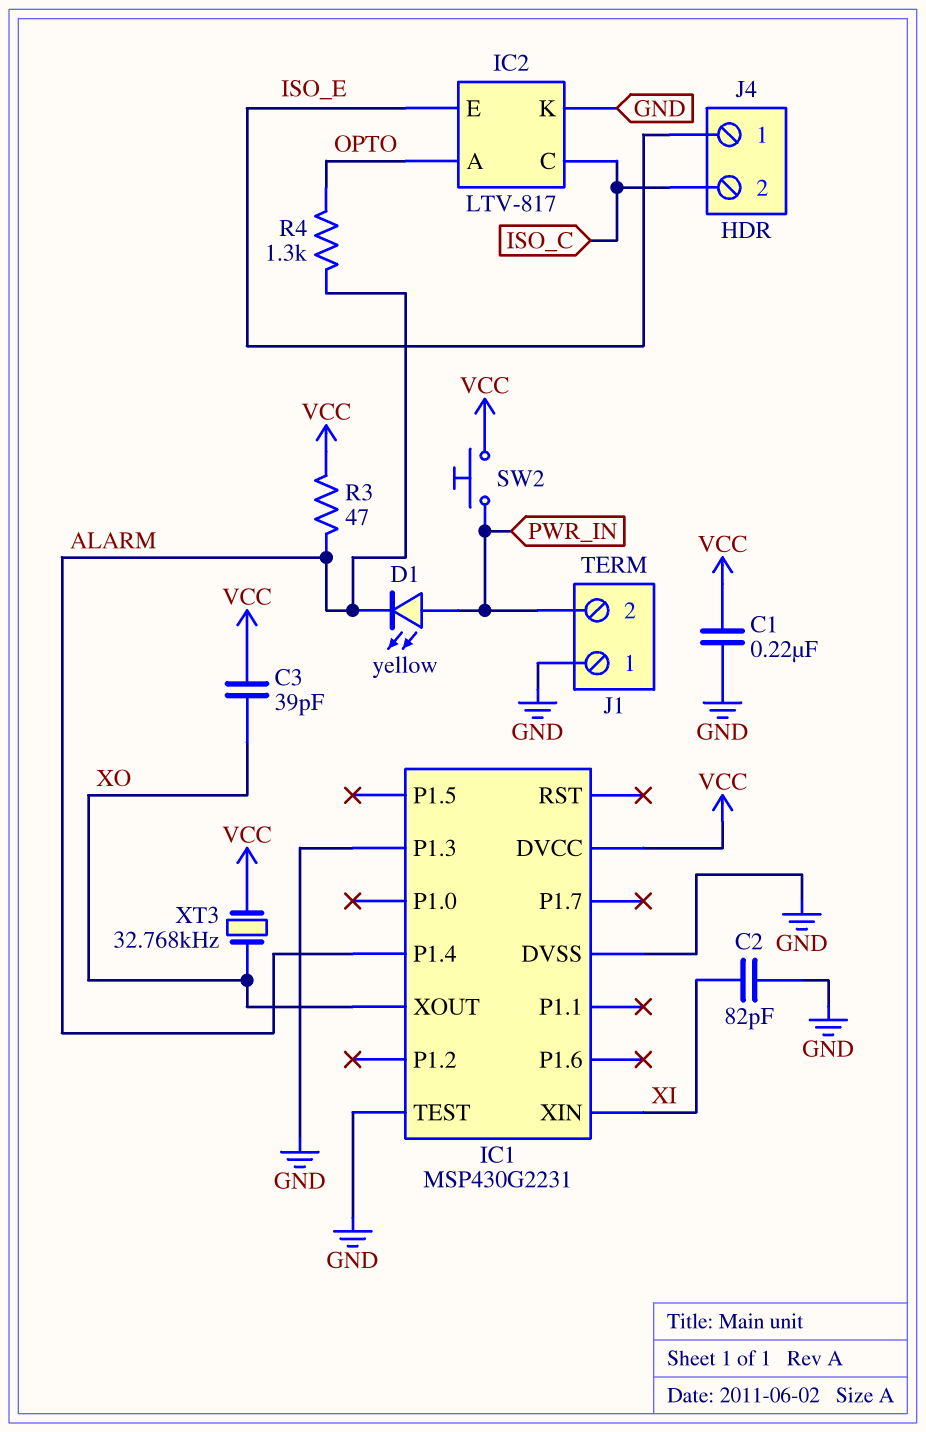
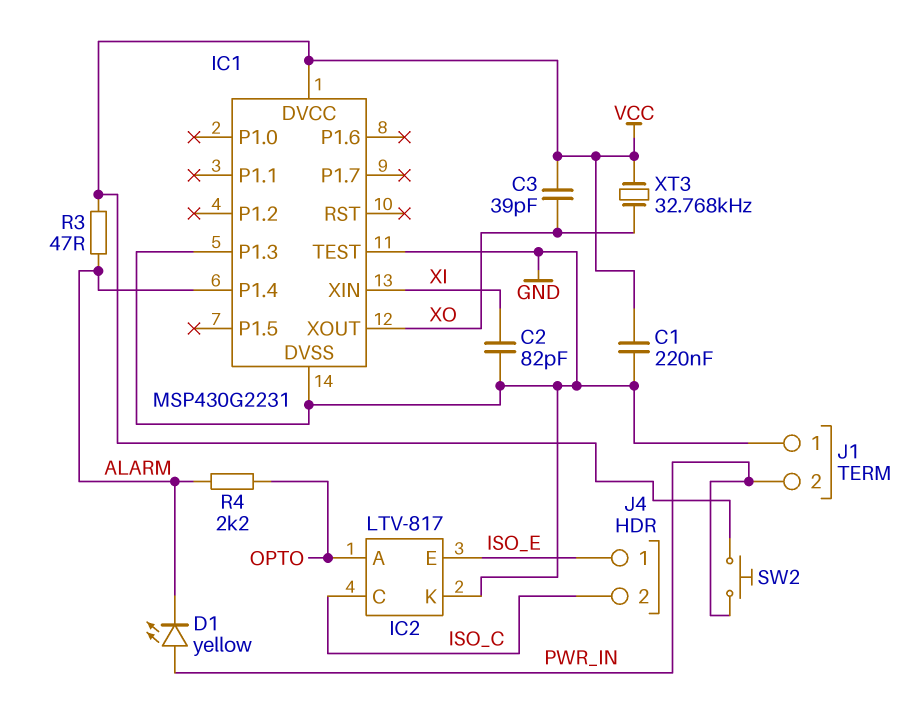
R4: 1.3k (ALARM, OPTO) -> 2.2k (ALARM, OPTO)

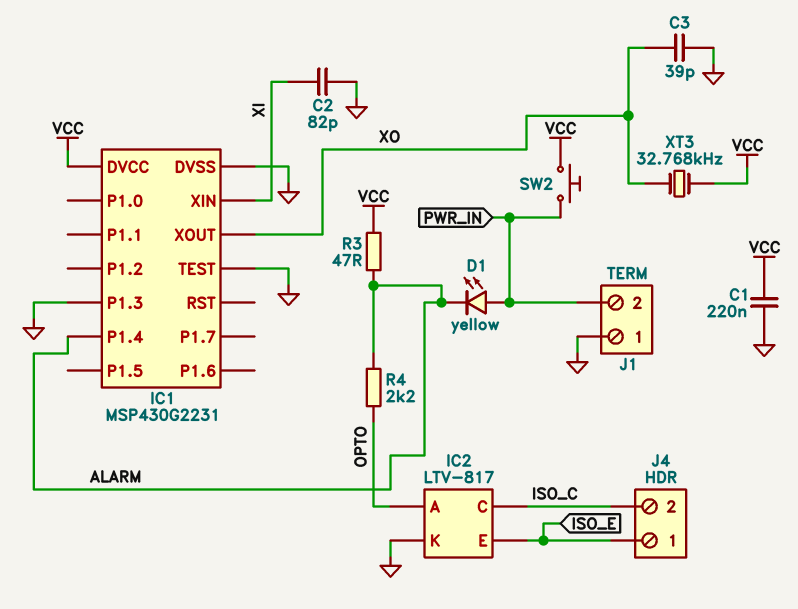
C3: 39pF (VCC, XO) -> 39pF (GND, XO)

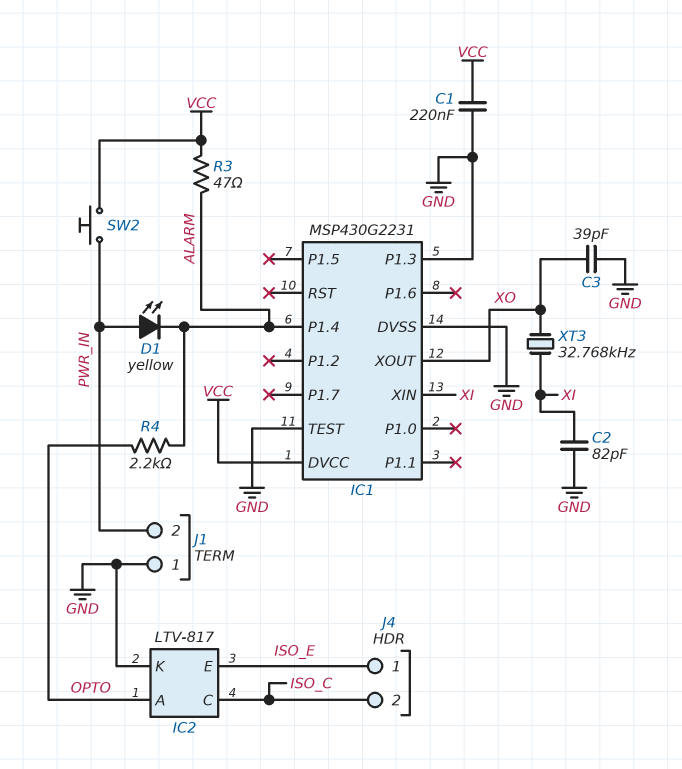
XT3: 32.768kHz (VCC, XO) -> 32.768kHz (XI, XO)

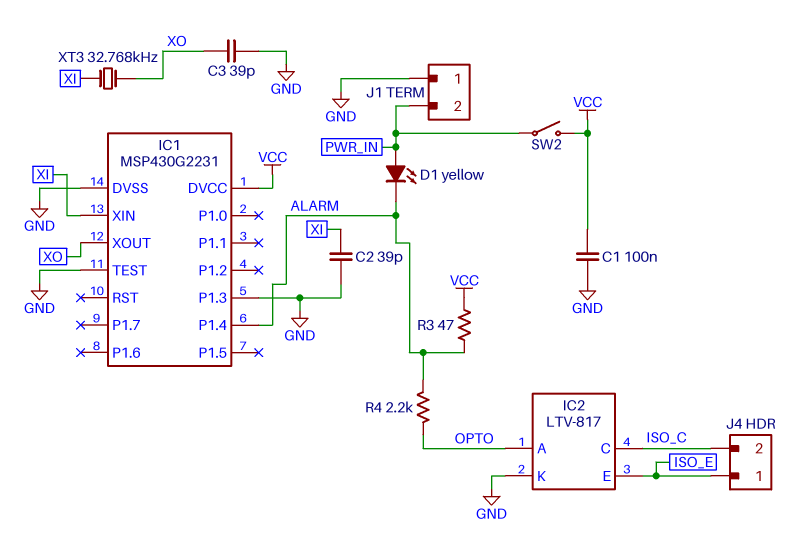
C1: 220nF (GND, VCC) -> 100nF (GND, VCC)
C2: 82pF (GND, XI) -> 39pF (GND, XI)
SW2: button (PWR_IN, VCC) -> switch (PWR_IN, VCC)

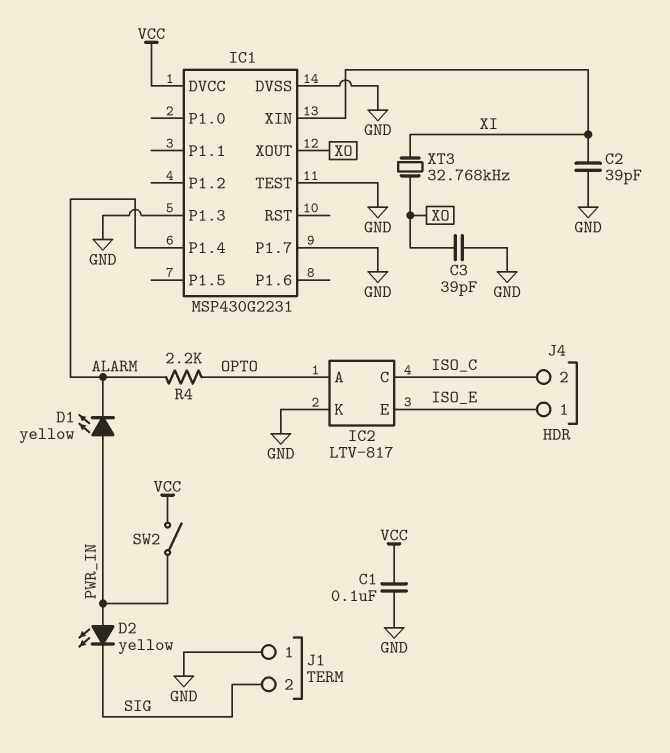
D2: none -> LED yellow (A PWR_IN, K SIG)
IC1 pin P1.7: none -> GND
J1 pin 2: PWR_IN -> SIG
R3: 47 (ALARM, VCC) -> none

